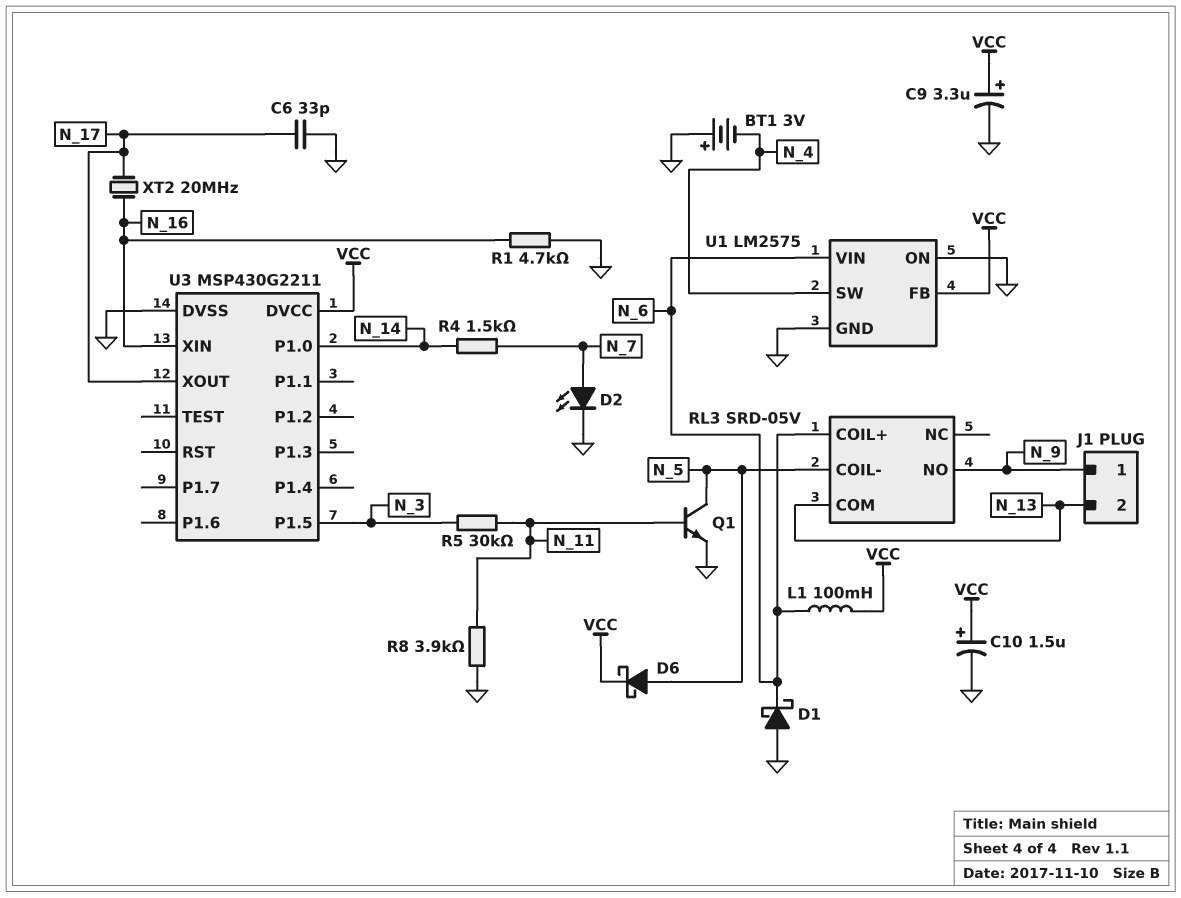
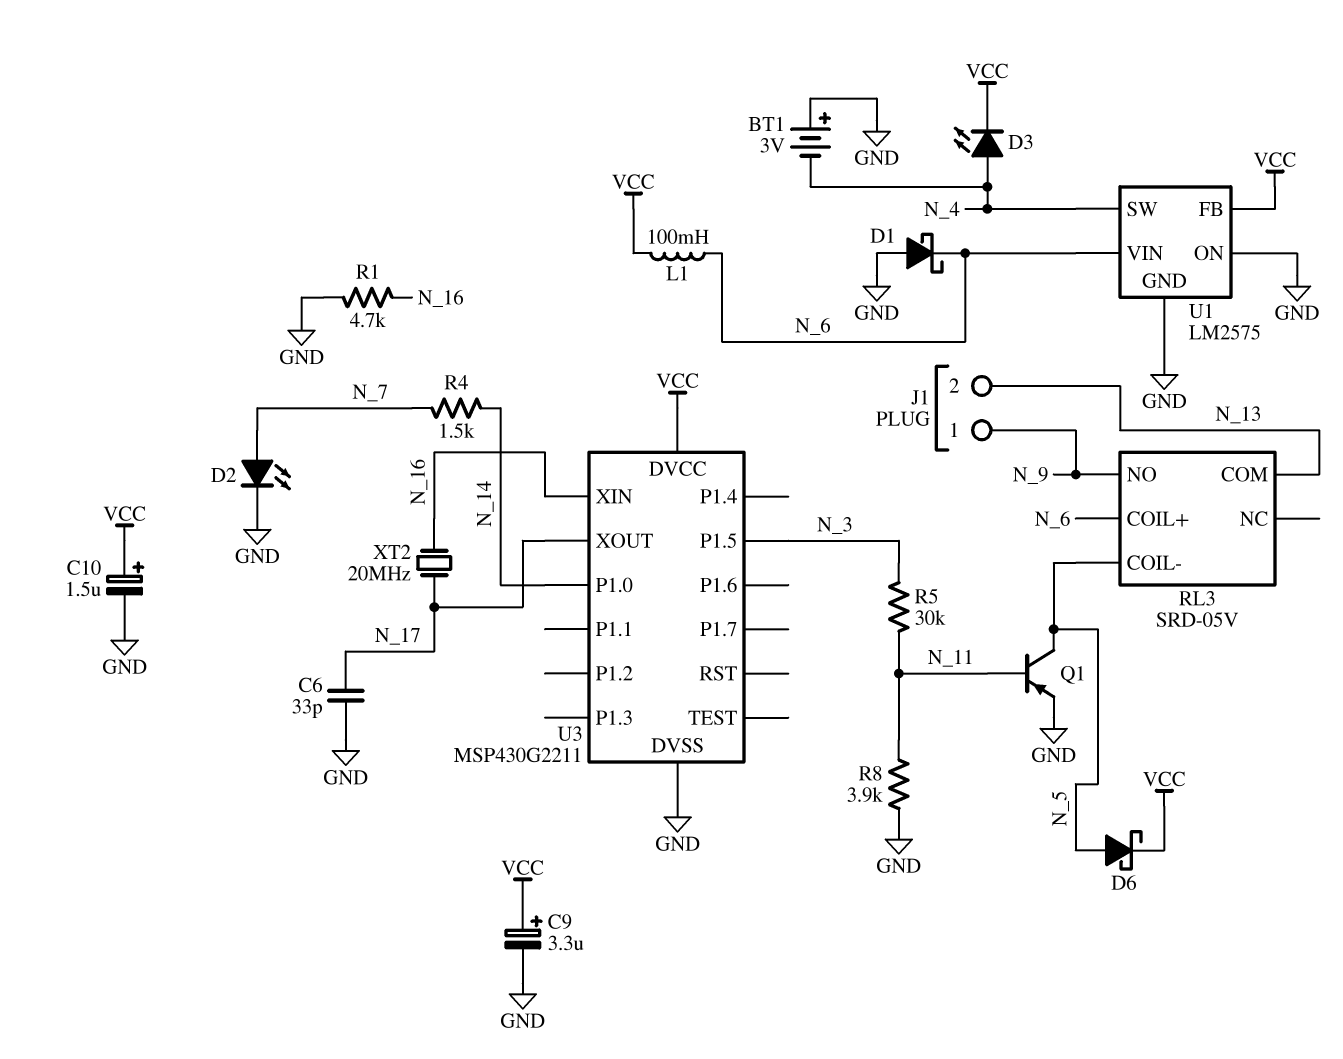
D3: none -> LED (A N_4, K VCC)
Q1: NPN (B N_11, C N_5, E GND) -> PNP (B N_11, C N_5, E GND)

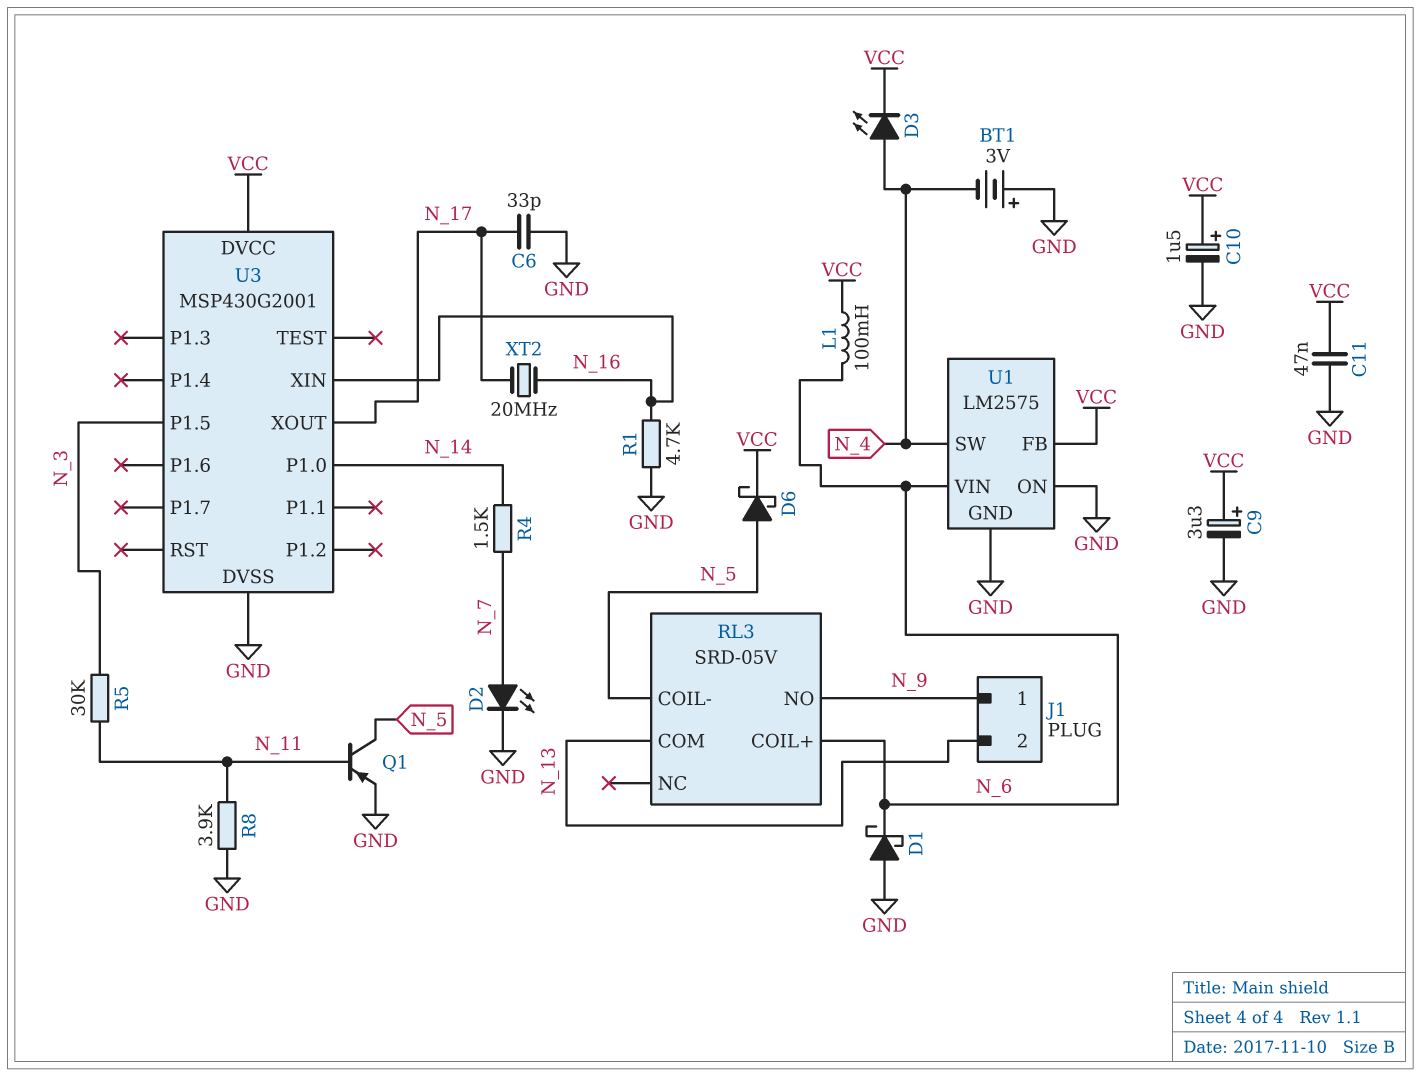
C11: none -> 47nF (GND, VCC)
U3: MSP430G2211 -> MSP430G2001

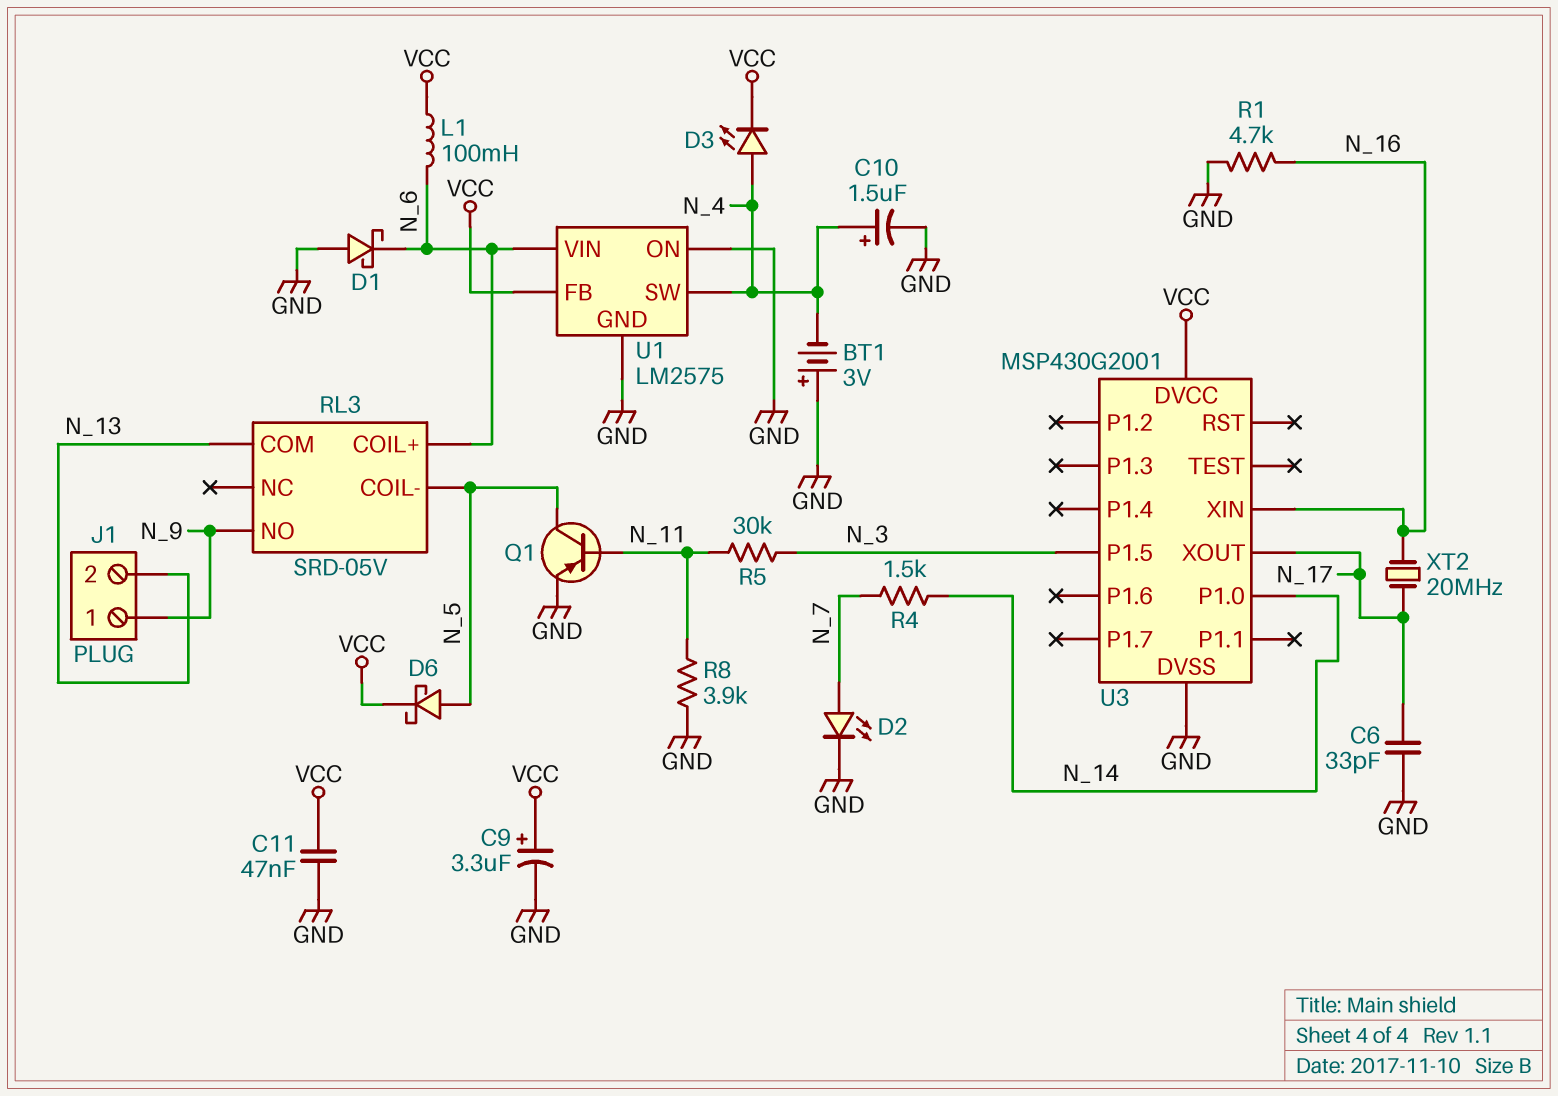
C10: 1.5uF (plus VCC, minus GND) -> 1.5uF (plus N_4, minus GND)

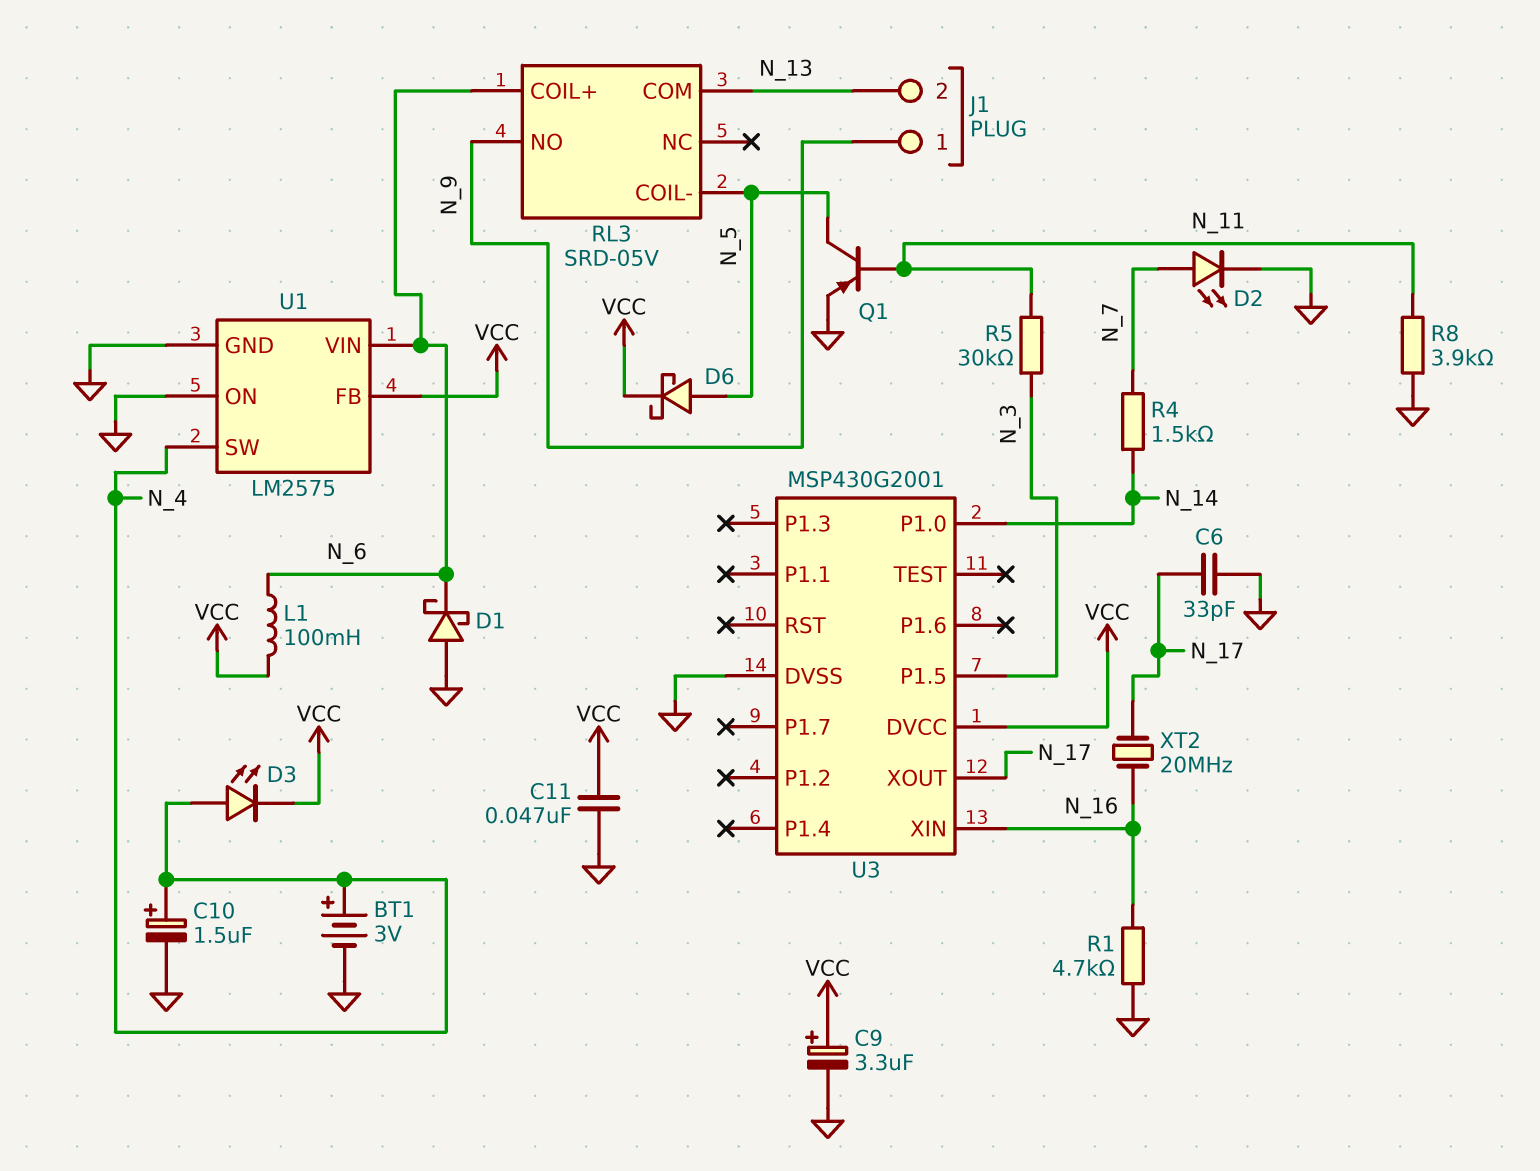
BT1: 3V (plus GND, minus N_4) -> 3V (plus N_4, minus GND)

